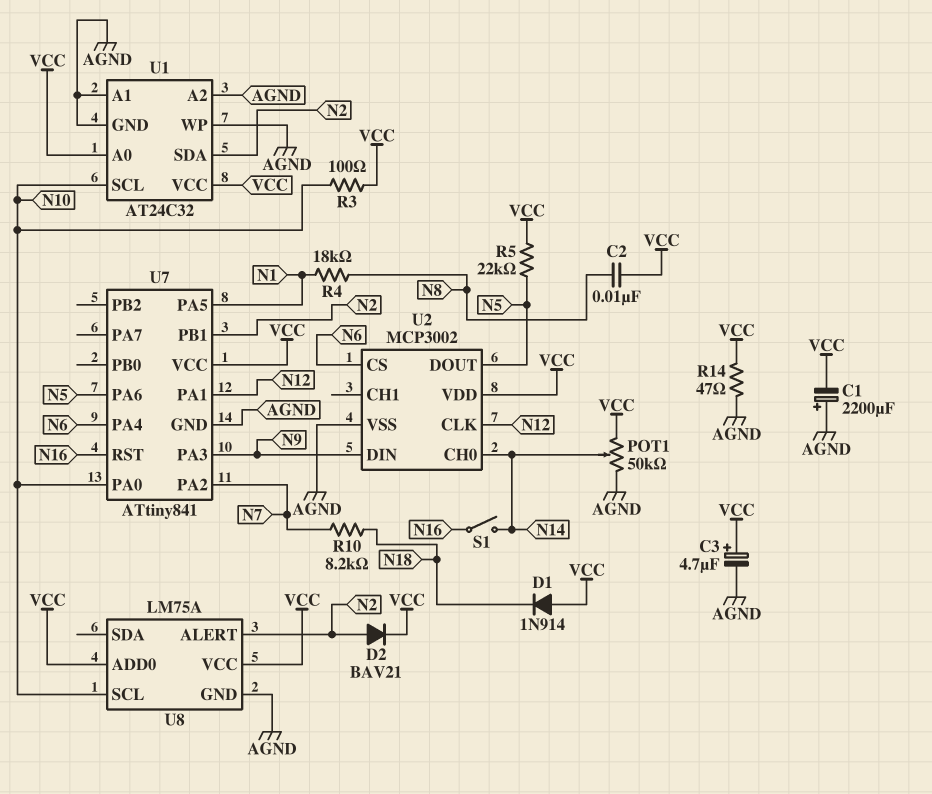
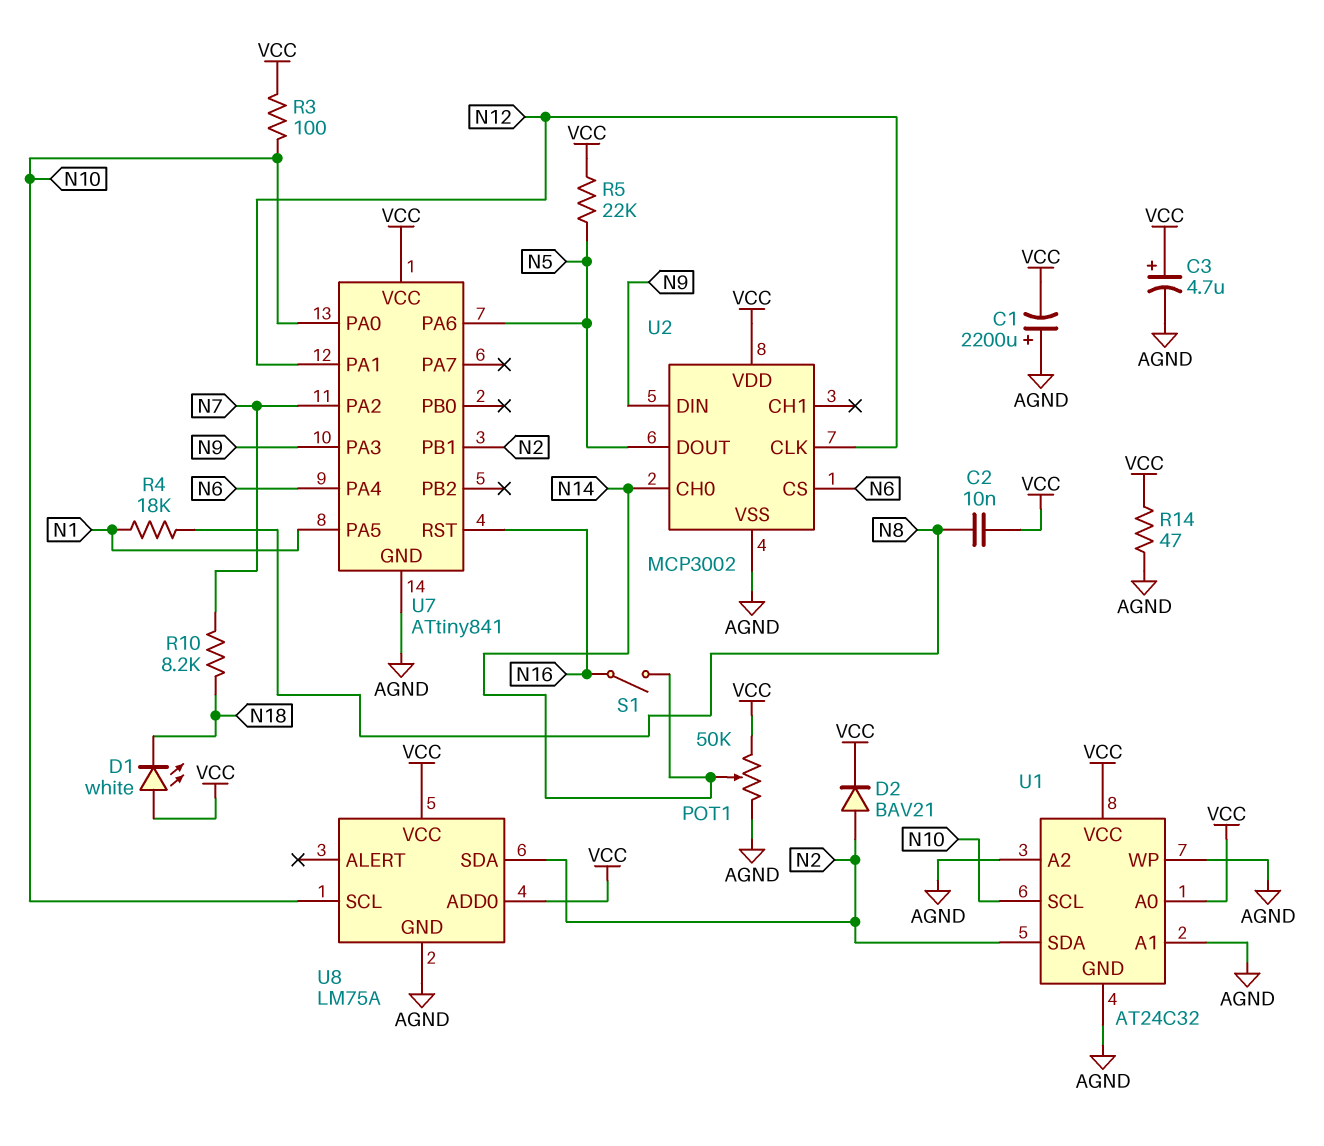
D1: diode 1N914 (A VCC, K N18) -> LED white (A VCC, K N18)
U8 pin ALERT: N2 -> none
U8 pin SDA: none -> N2

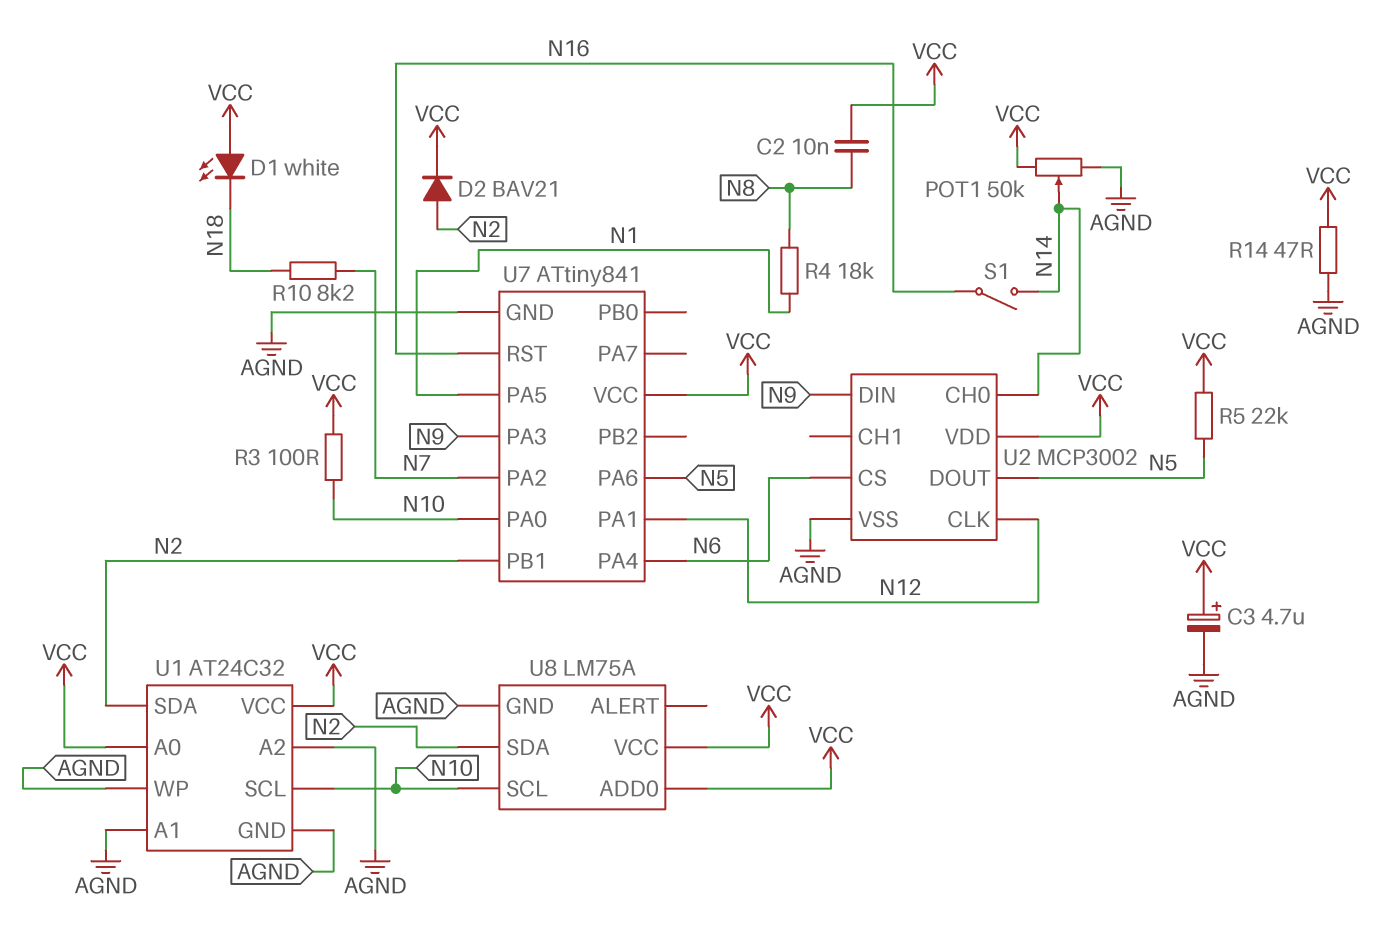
C1: 2200uF (plus AGND, minus VCC) -> none

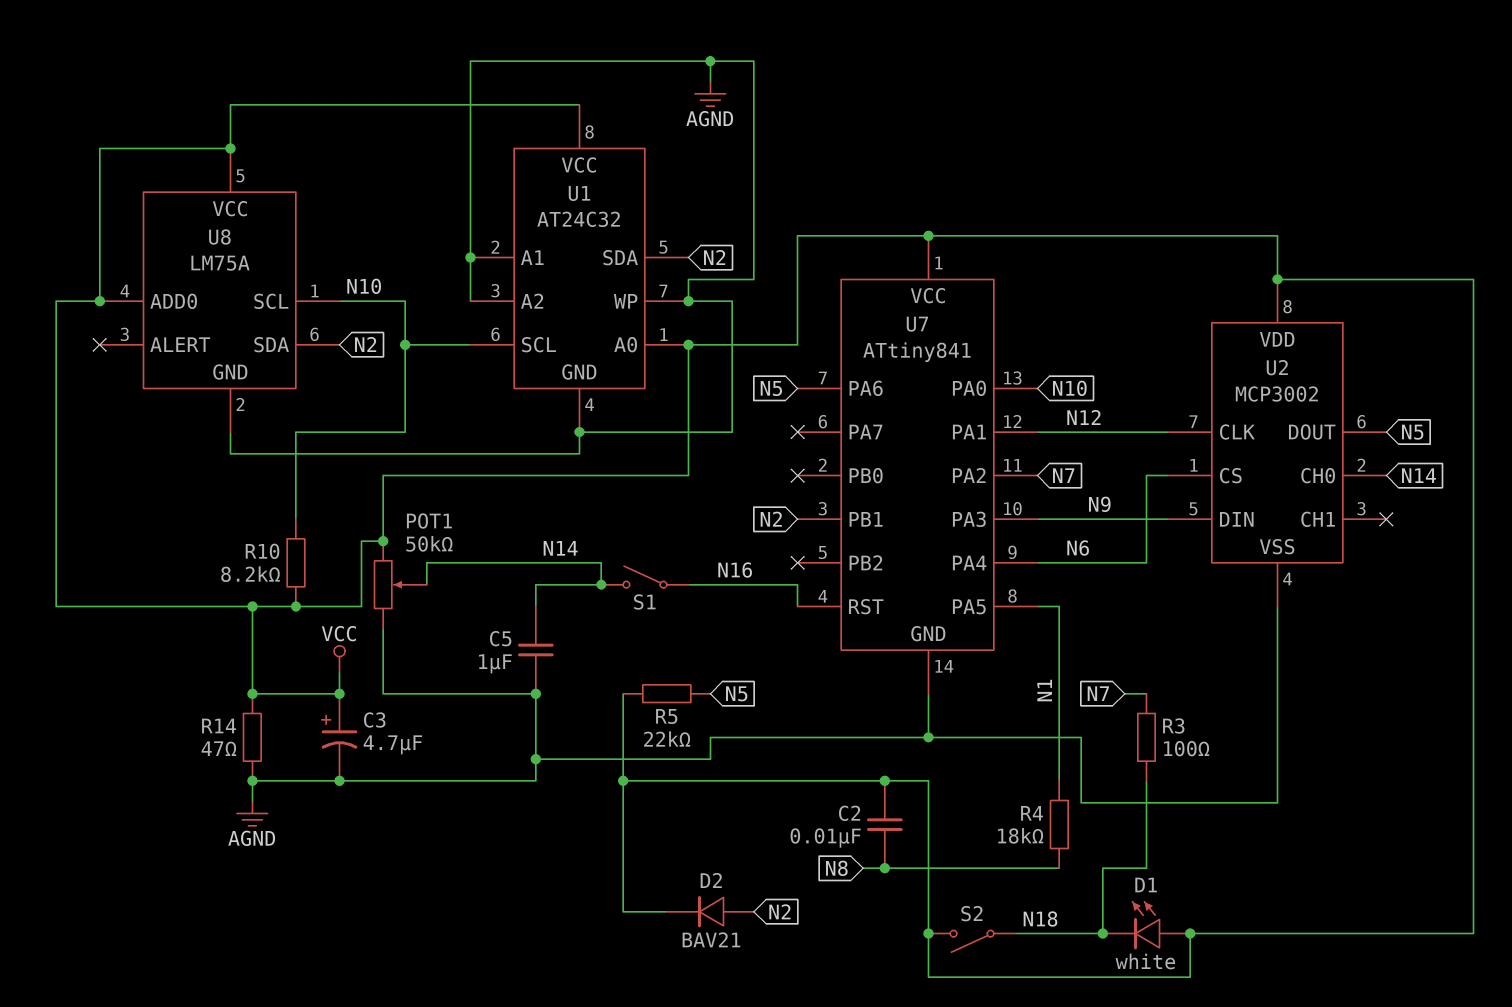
C5: none -> 1uF (AGND, N14)
R3: 100 (N10, VCC) -> 100 (N7, N18)
R10: 8.2k (N7, N18) -> 8.2k (N10, VCC)
S2: none -> switch (N18, VCC)

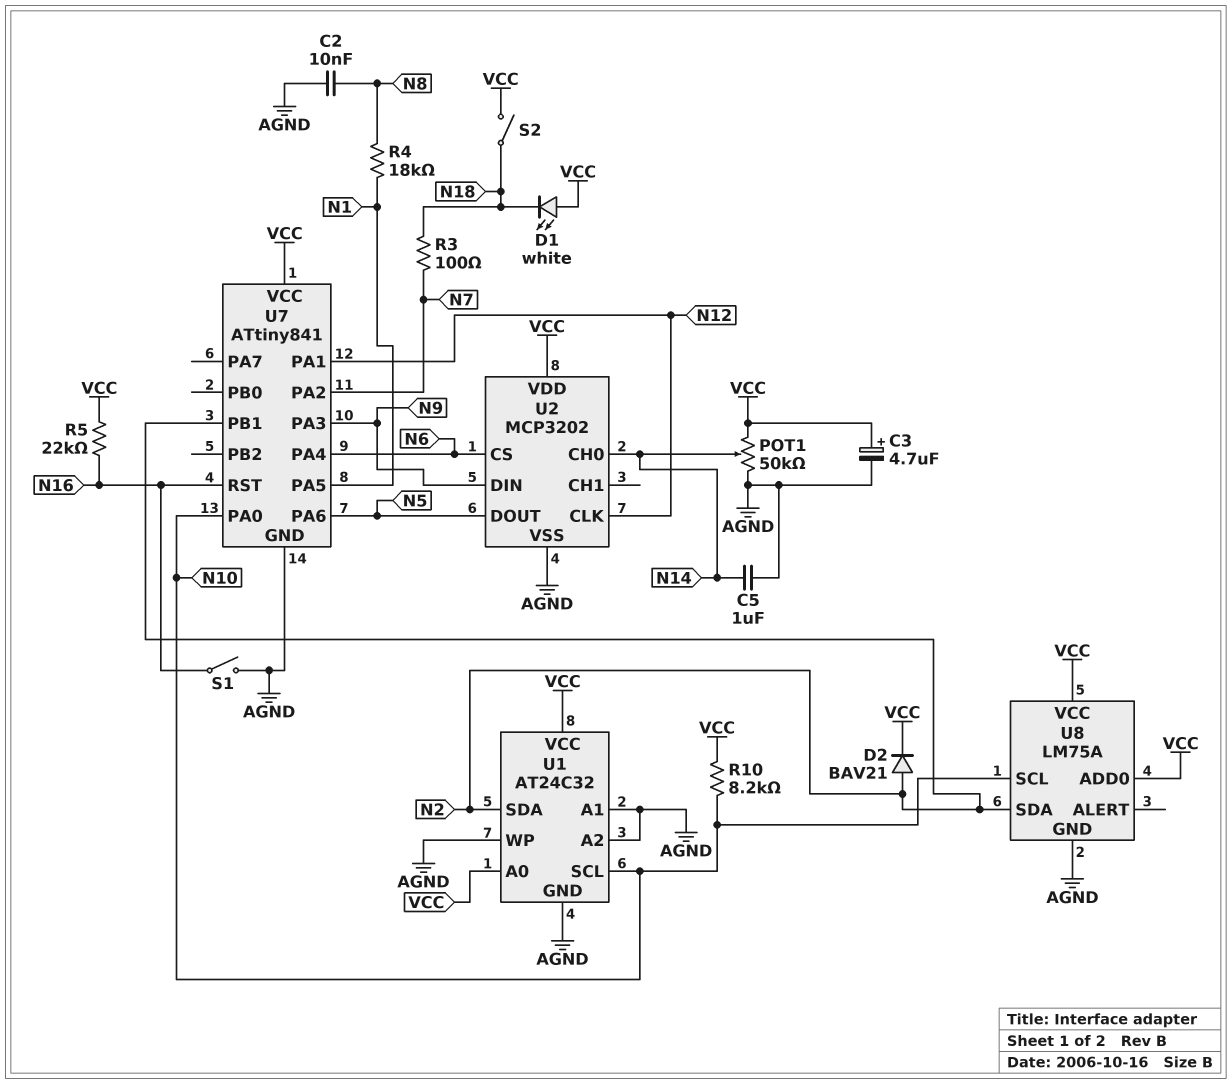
C2: 10nF (N8, VCC) -> 10nF (AGND, N8)
R5: 22k (N5, VCC) -> 22k (N16, VCC)
R14: 47 (AGND, VCC) -> none
S1: switch (N14, N16) -> switch (AGND, N16)
U2: MCP3002 -> MCP3202

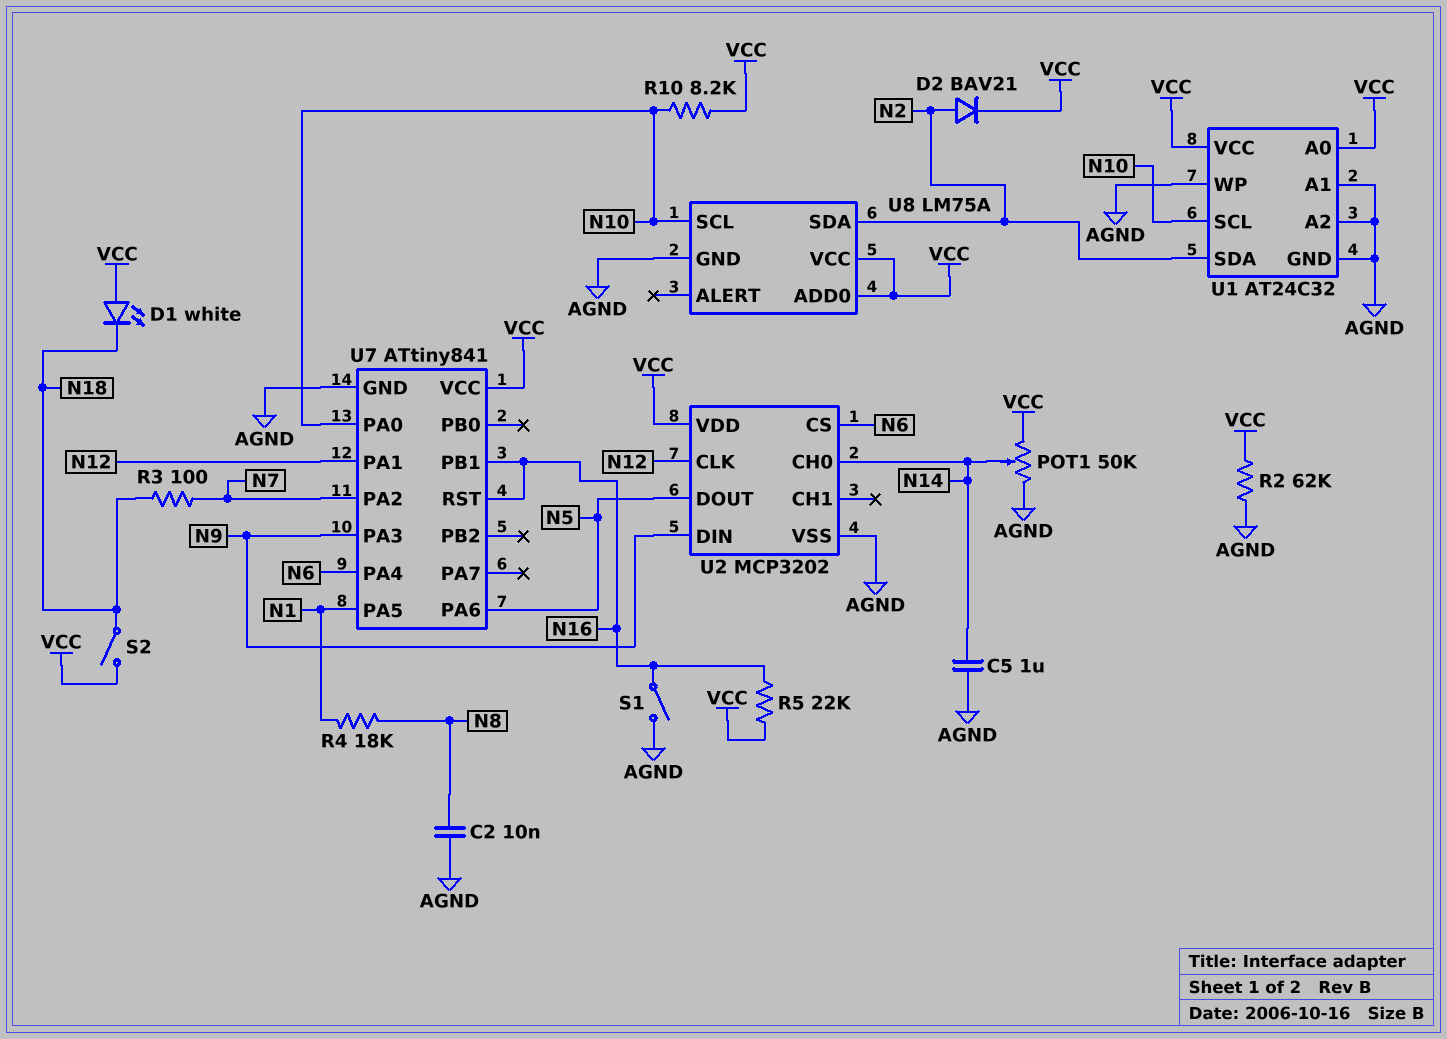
C3: 4.7uF (plus VCC, minus AGND) -> none
R2: none -> 62k (AGND, VCC)
U7 pin PB1: N2 -> N16

